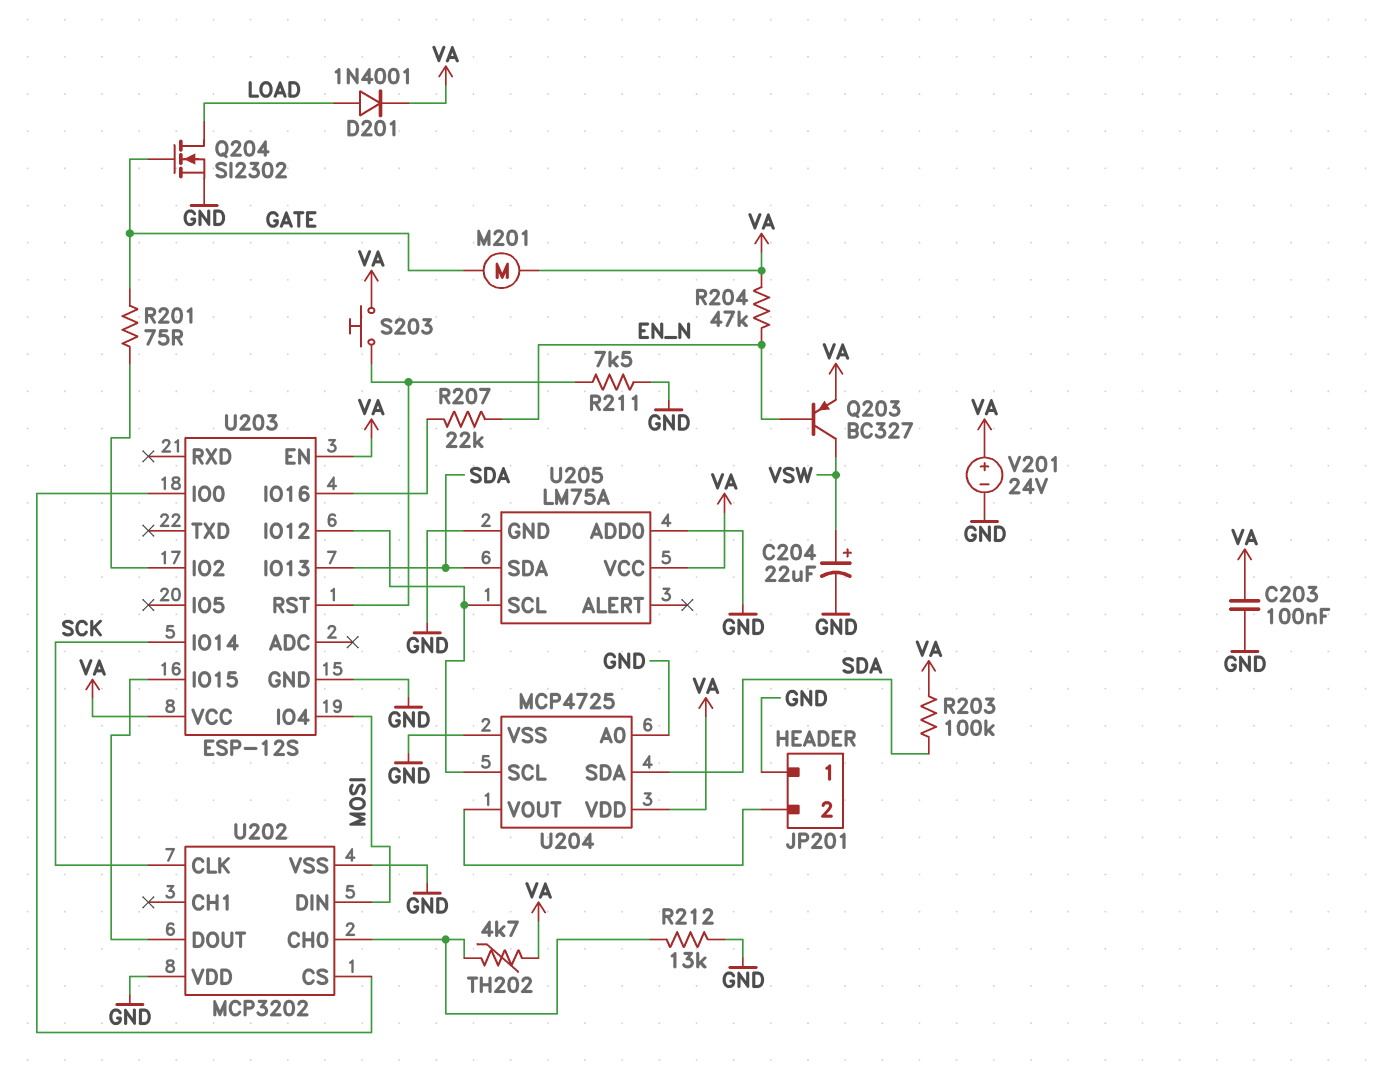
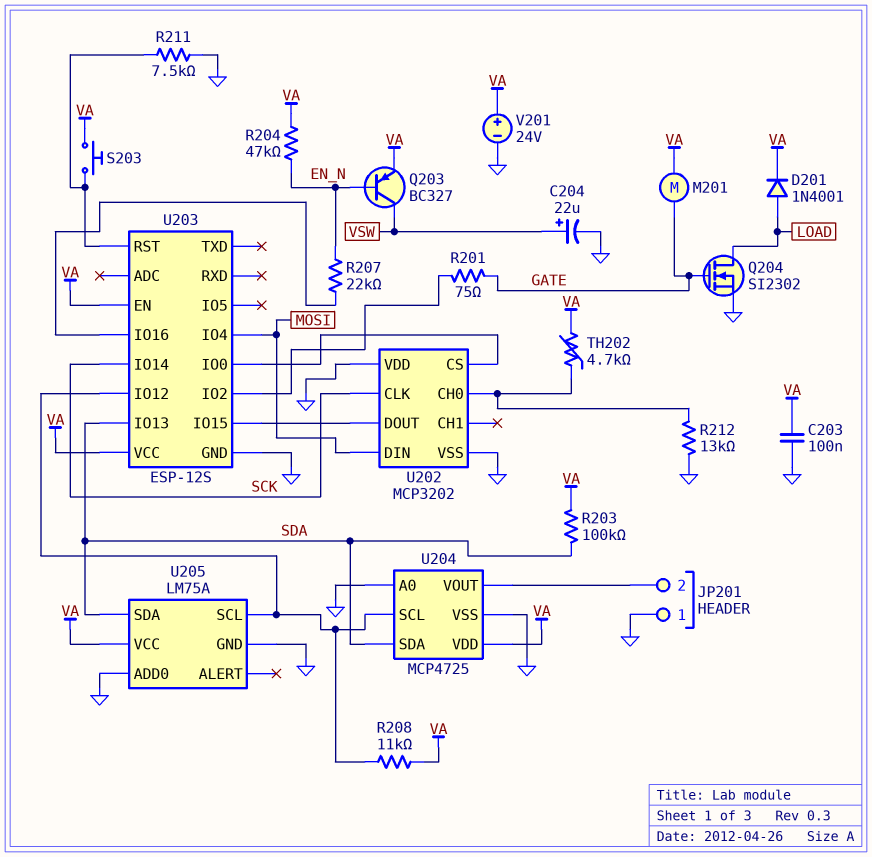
R208: none -> 11k (U203/IO12, VA)

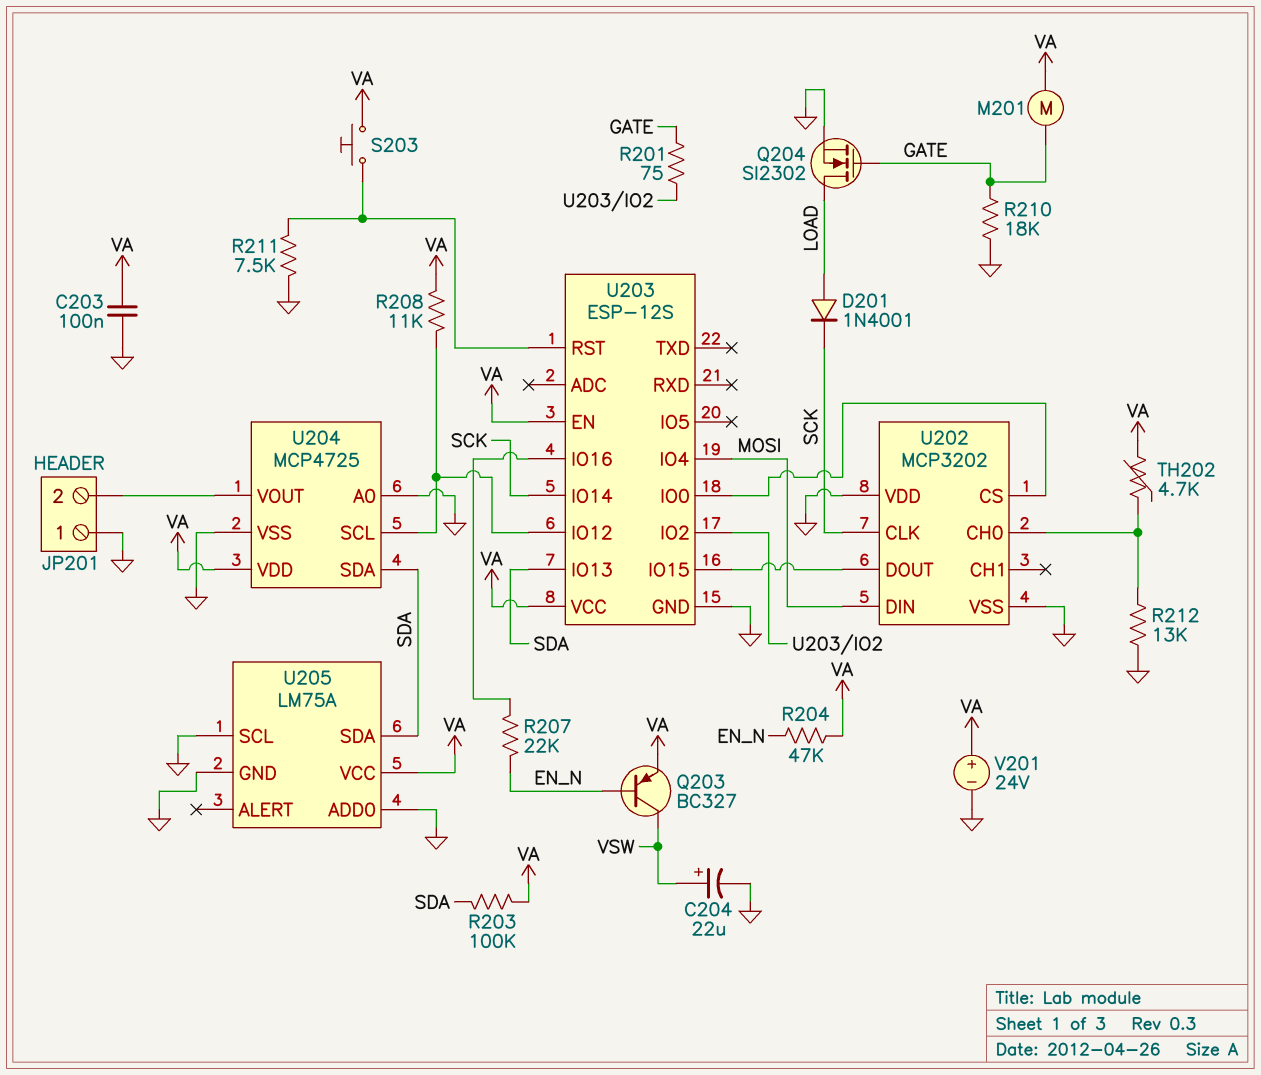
D201: diode 1N4001 (A LOAD, K VA) -> diode 1N4001 (A LOAD, K SCK)
R210: none -> 18k (GATE, GND)
U205 pin SCL: U203/IO12 -> GND

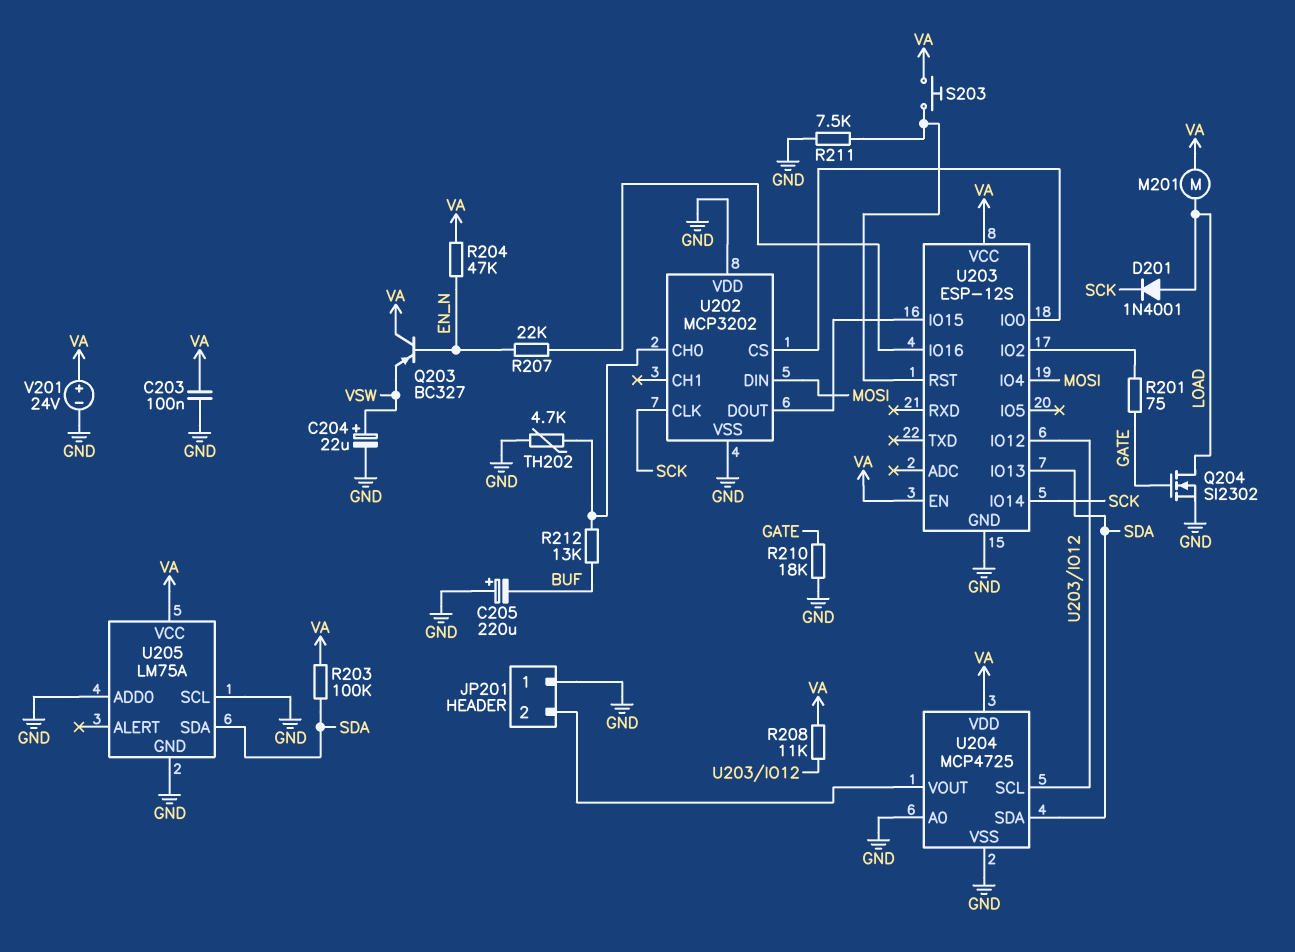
C205: none -> 220uF (plus GND, minus BUF)
M201: motor (GATE, VA) -> motor (LOAD, VA)
Q203: PNP BC327 (B EN_N, C VSW, E VA) -> PNP BC327 (B EN_N, C VA, E VSW)
R212: 13k (GND, U202/CH0) -> 13k (BUF, U202/CH0)
TH202: 4.7k (U202/CH0, VA) -> 4.7k (GND, U202/CH0)

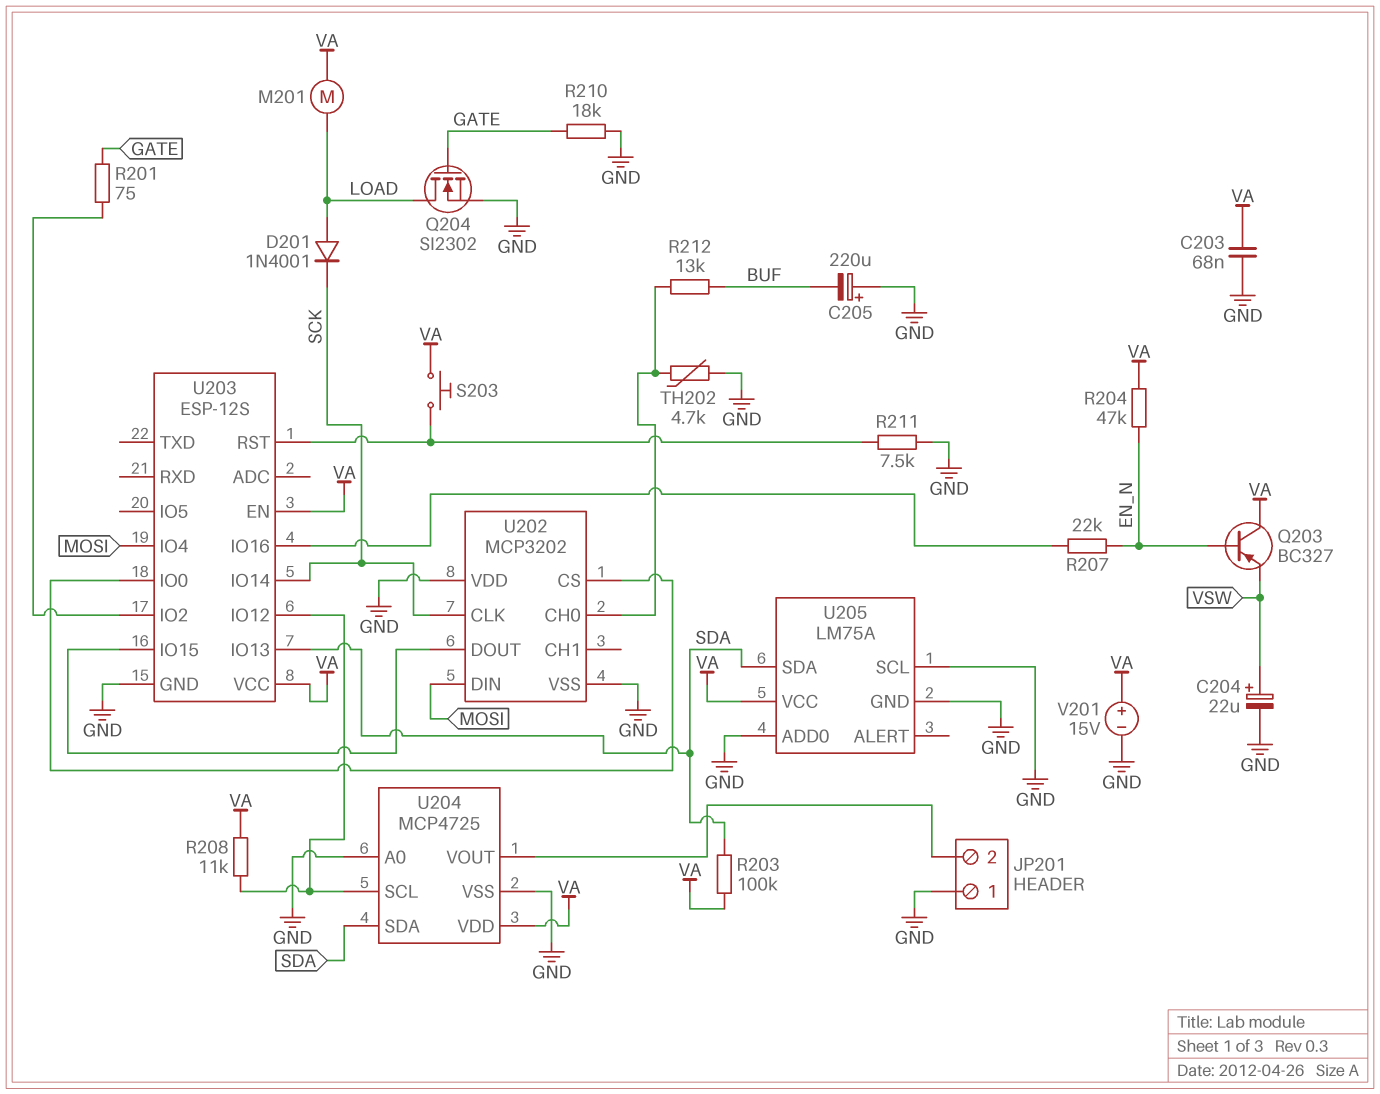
C203: 100nF (GND, VA) -> 68nF (GND, VA)
V201: 24V (plus VA, minus GND) -> 15V (plus VA, minus GND)

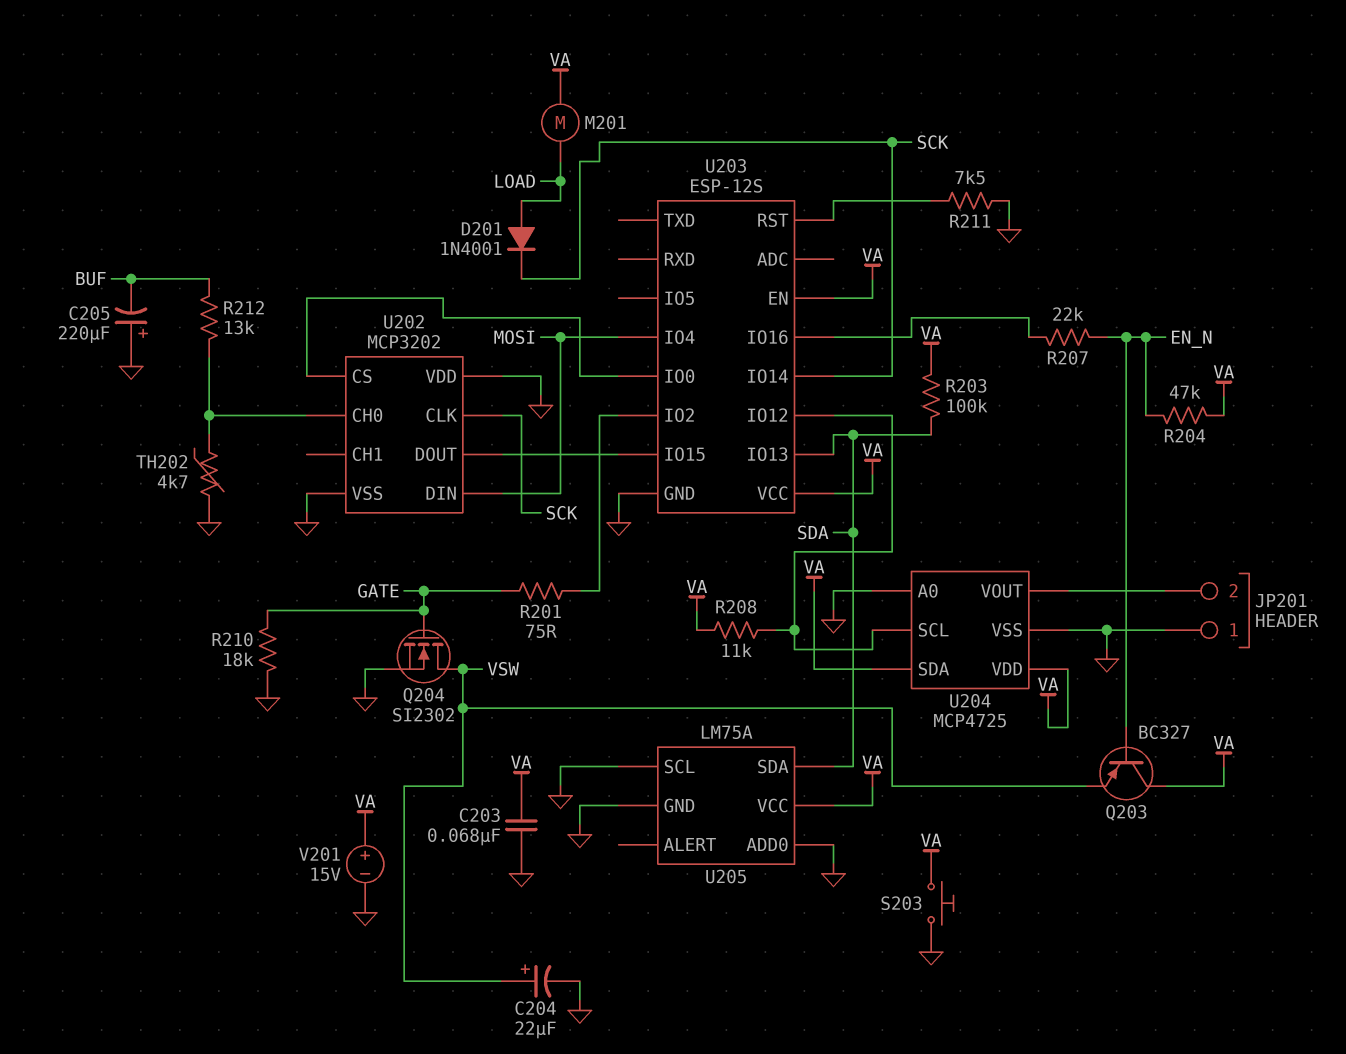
Q204: NMOS SI2302 (G GATE, D LOAD, S GND) -> NMOS SI2302 (G GATE, D VSW, S GND)
S203: button (U203/RST, VA) -> button (GND, VA)
U204 pin SDA: SDA -> VA

